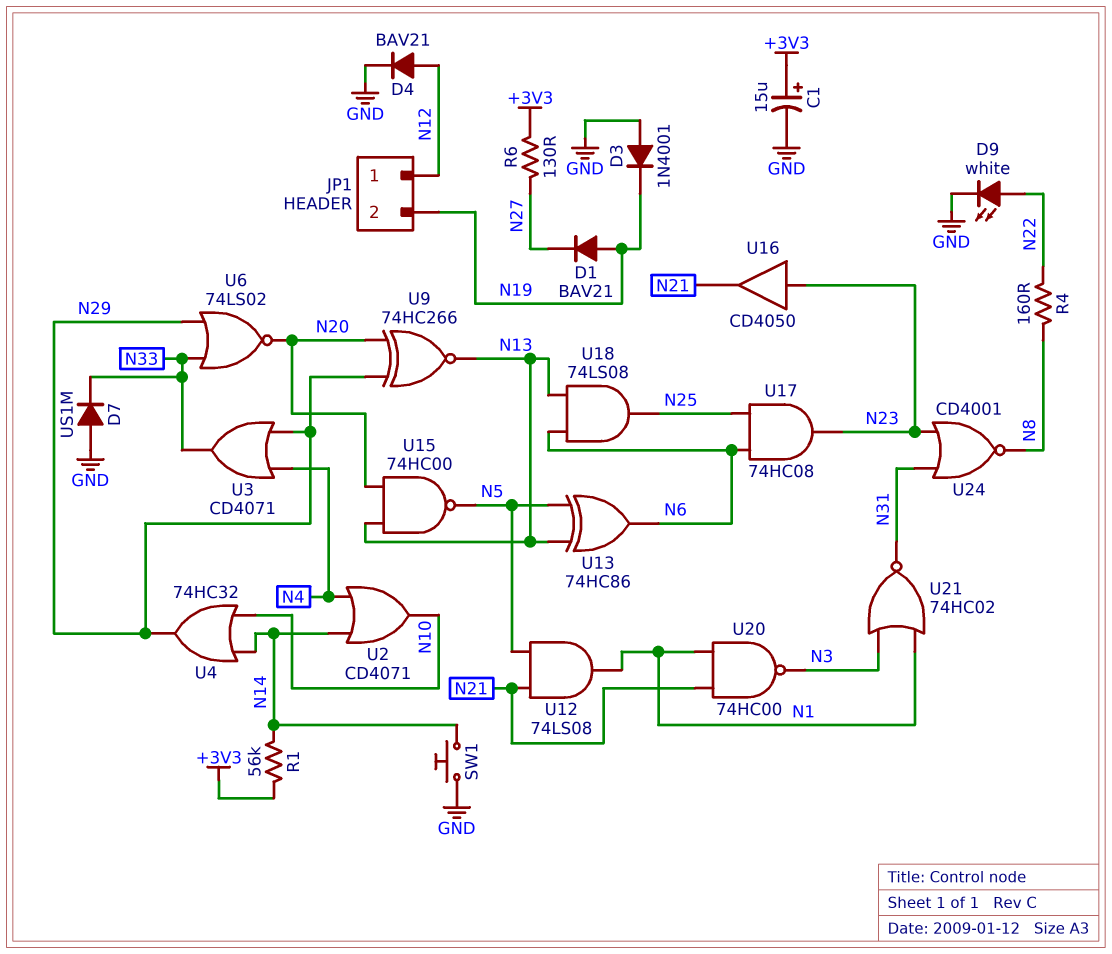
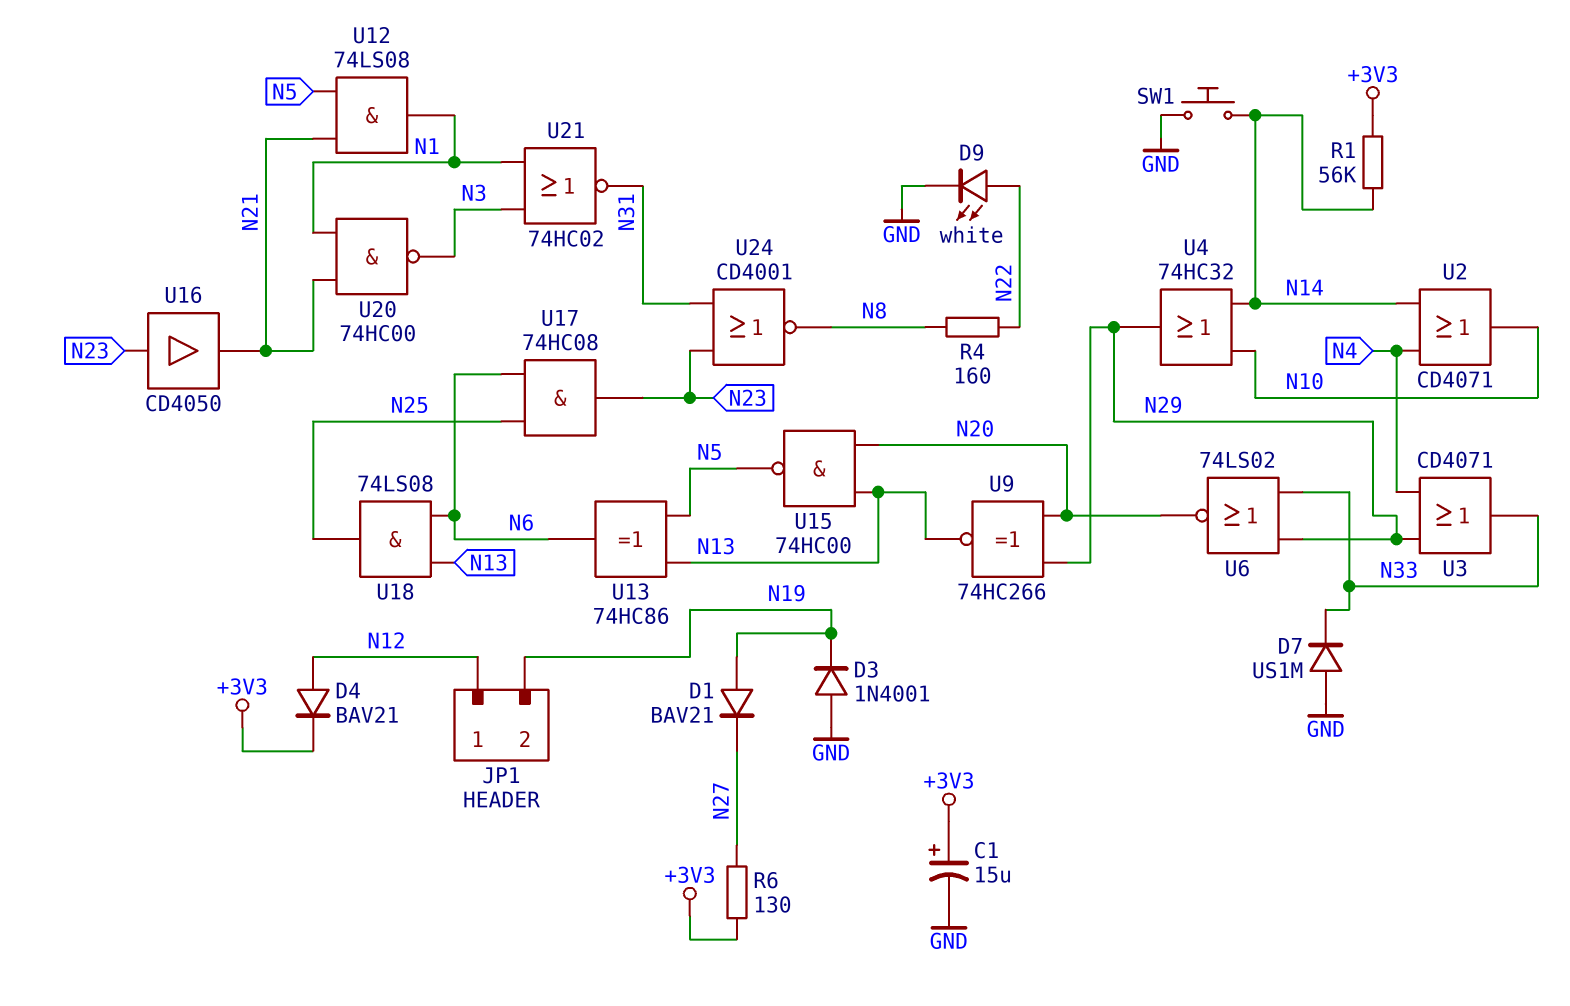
D4: diode BAV21 (A N12, K GND) -> diode BAV21 (A N12, K +3V3)

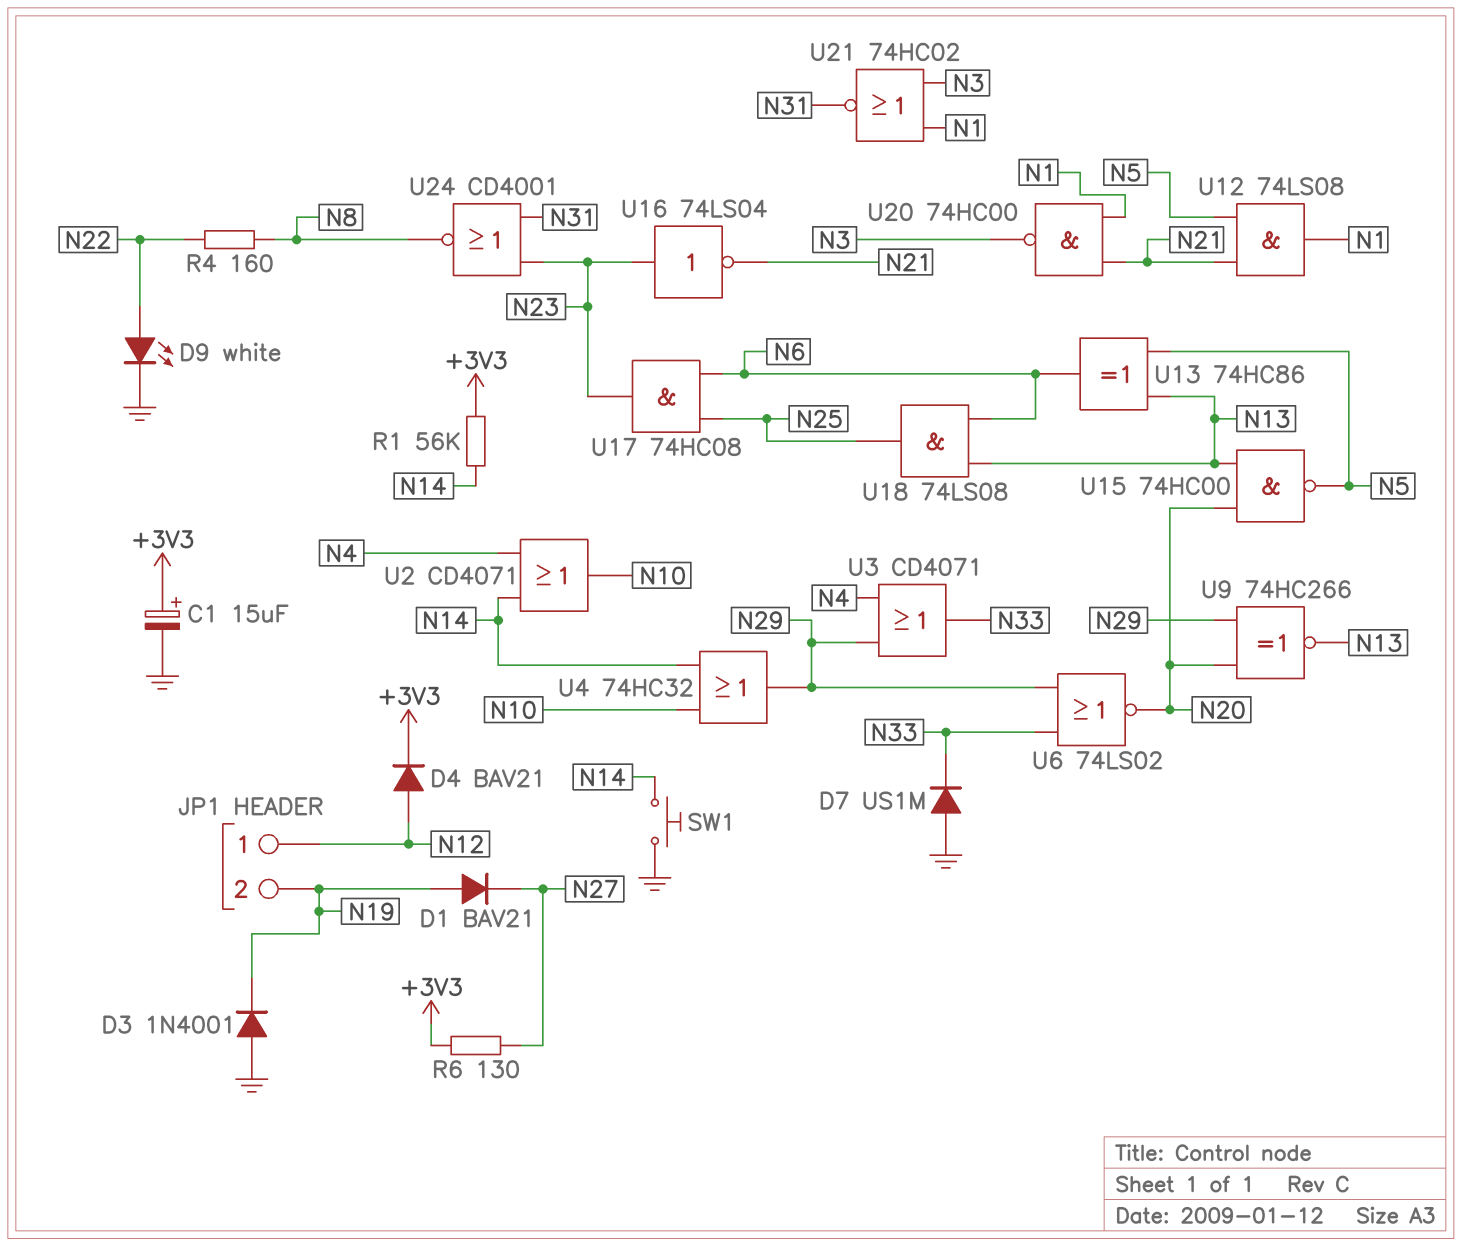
U16: buffer CD4050 (in N23, out N21) -> NOT 74LS04 (in N23, out N21)

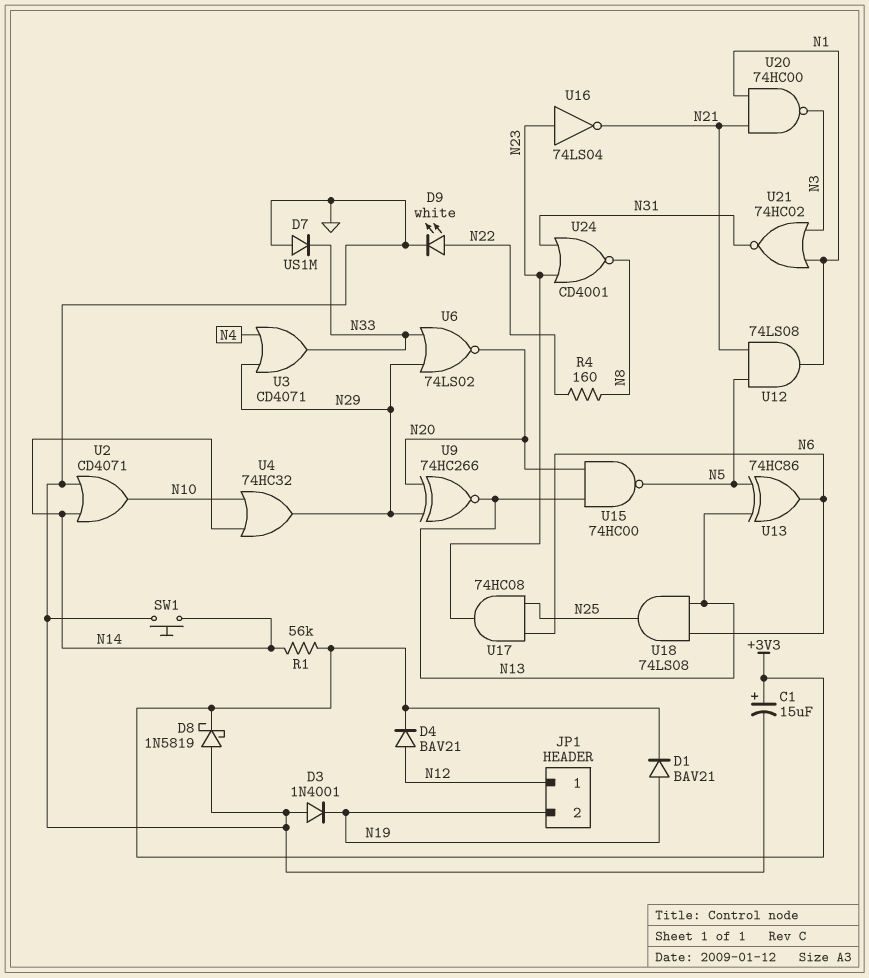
D1: diode BAV21 (A N19, K N27) -> diode BAV21 (A N19, K +3V3)
D8: none -> schottky 1N5819 (A GND, K +3V3)
R6: 130 (+3V3, N27) -> none
U2: OR CD4071 (in N4, in N14, out N10) -> OR CD4071 (in GND, in N14, out N10)

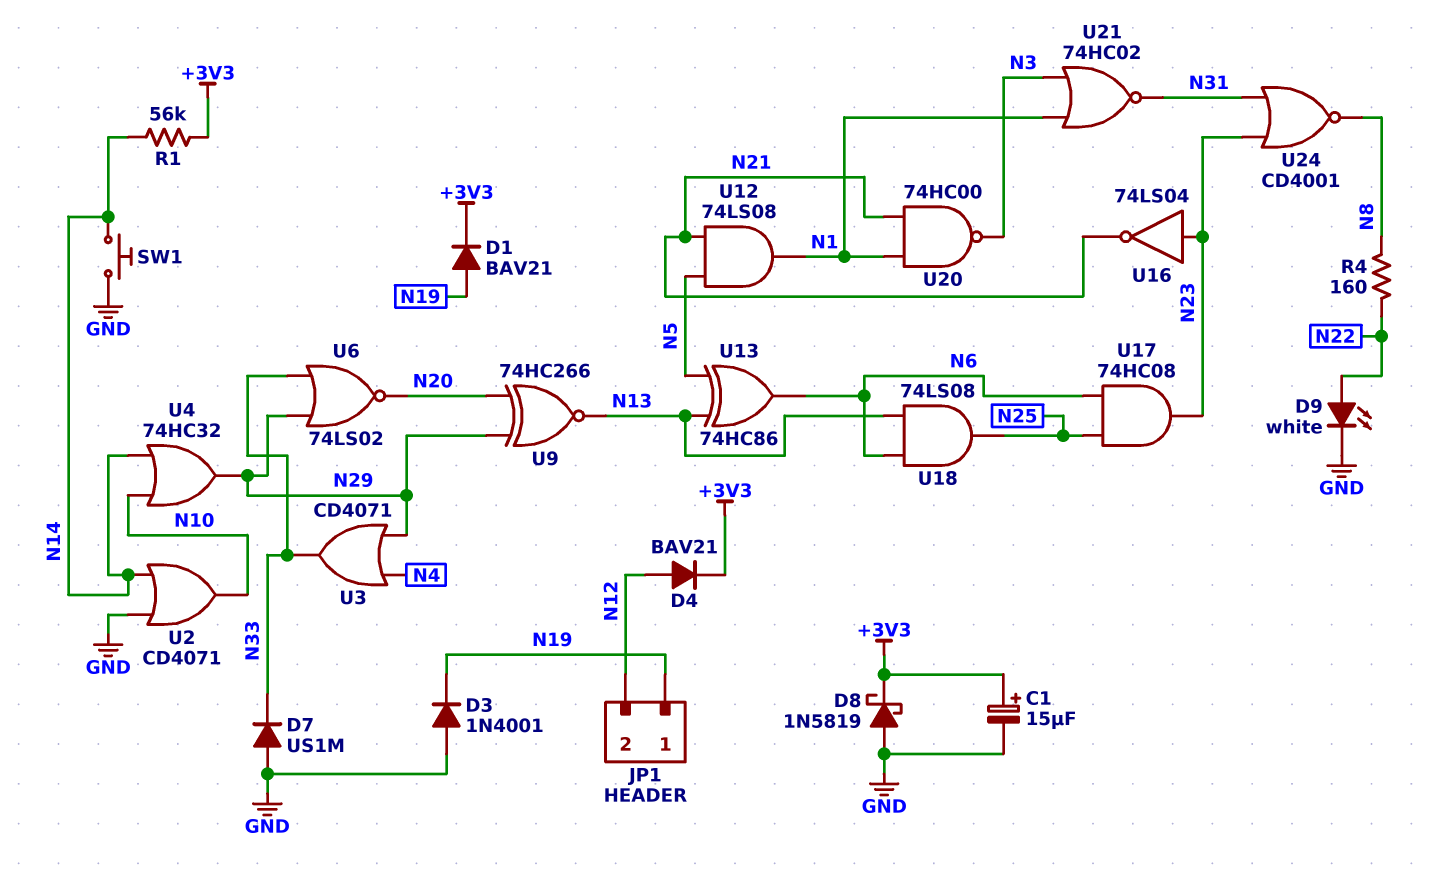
JP1 pin 1: N12 -> N19
JP1 pin 2: N19 -> N12
U15: NAND 74HC00 (in N13, in N20, out N5) -> none

